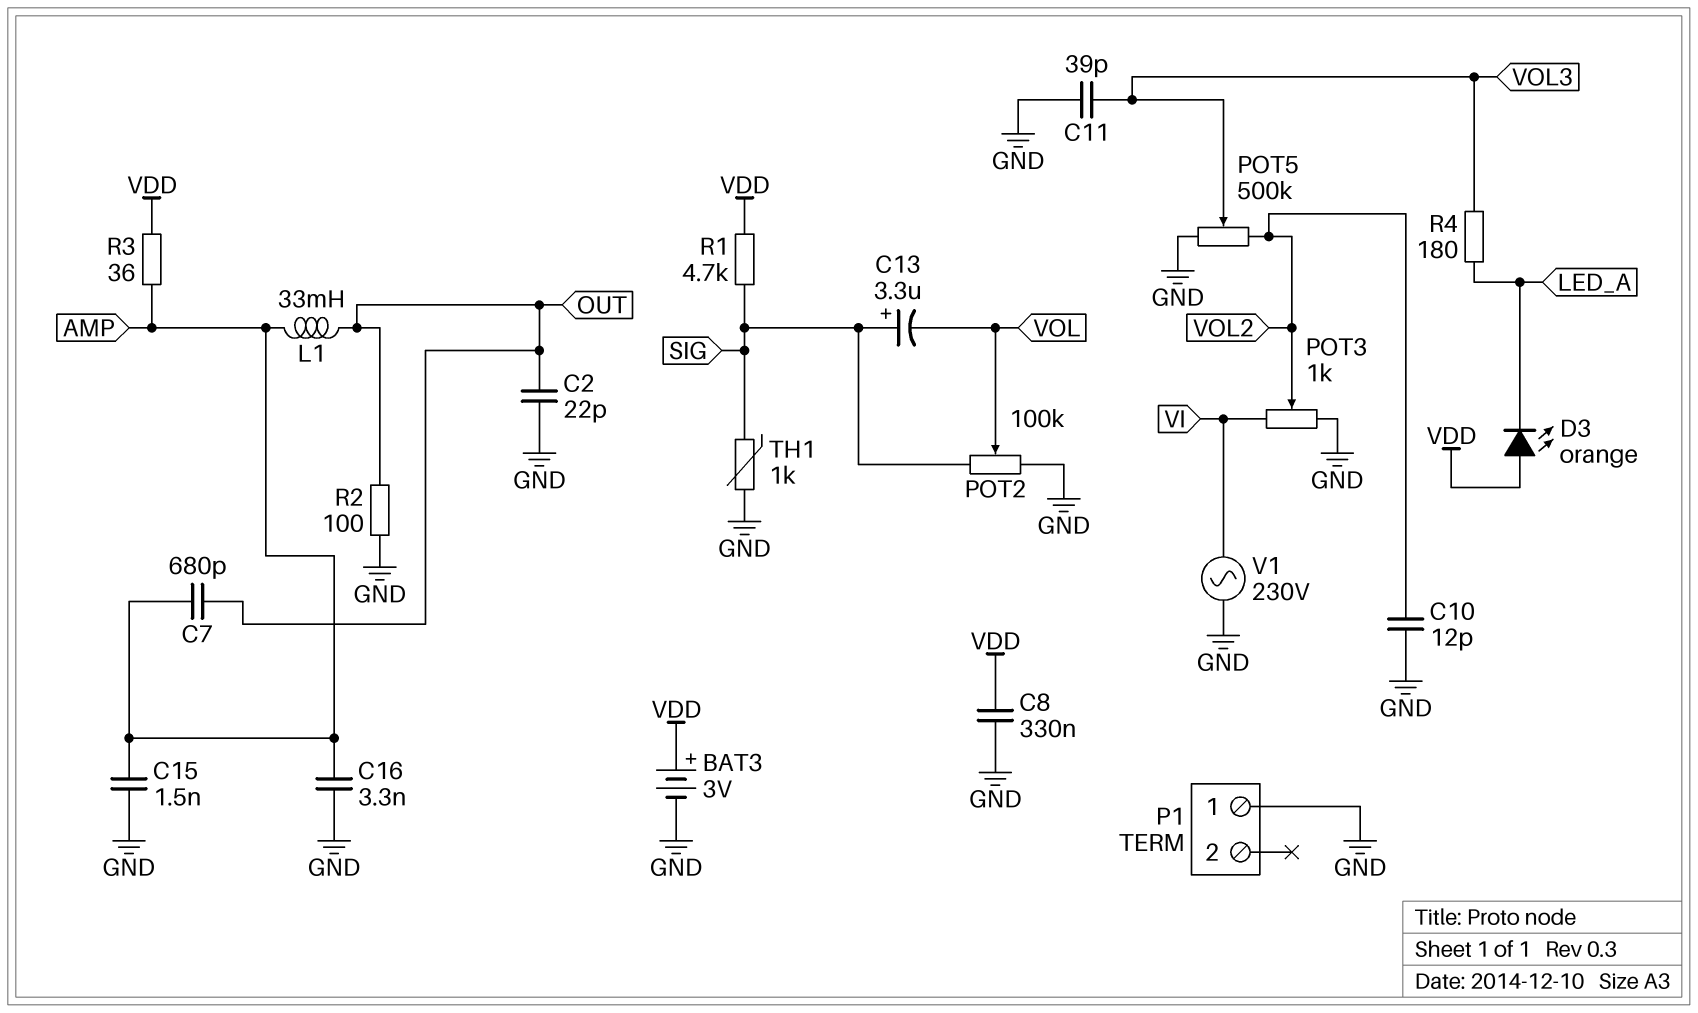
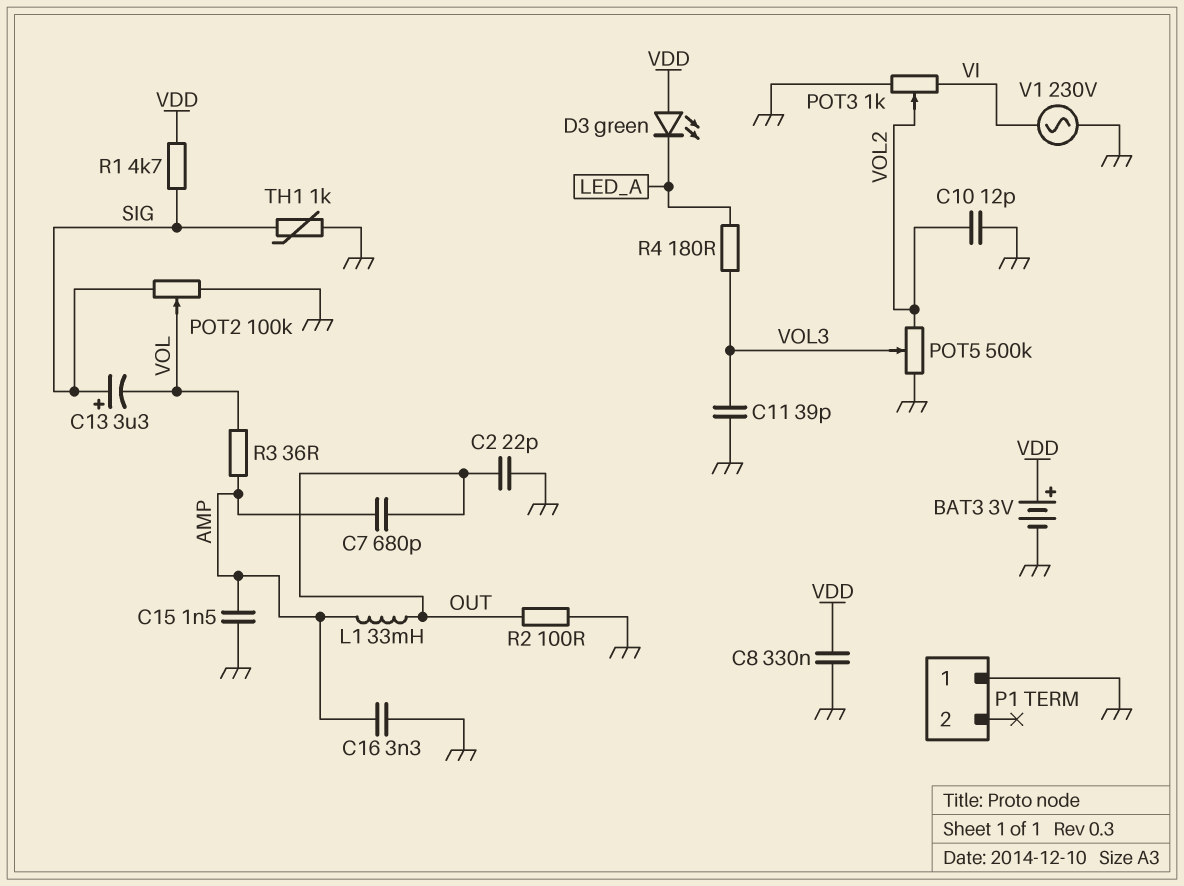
D3: LED orange (A VDD, K LED_A) -> LED green (A VDD, K LED_A)
R3: 36 (AMP, VDD) -> 36 (AMP, VOL)

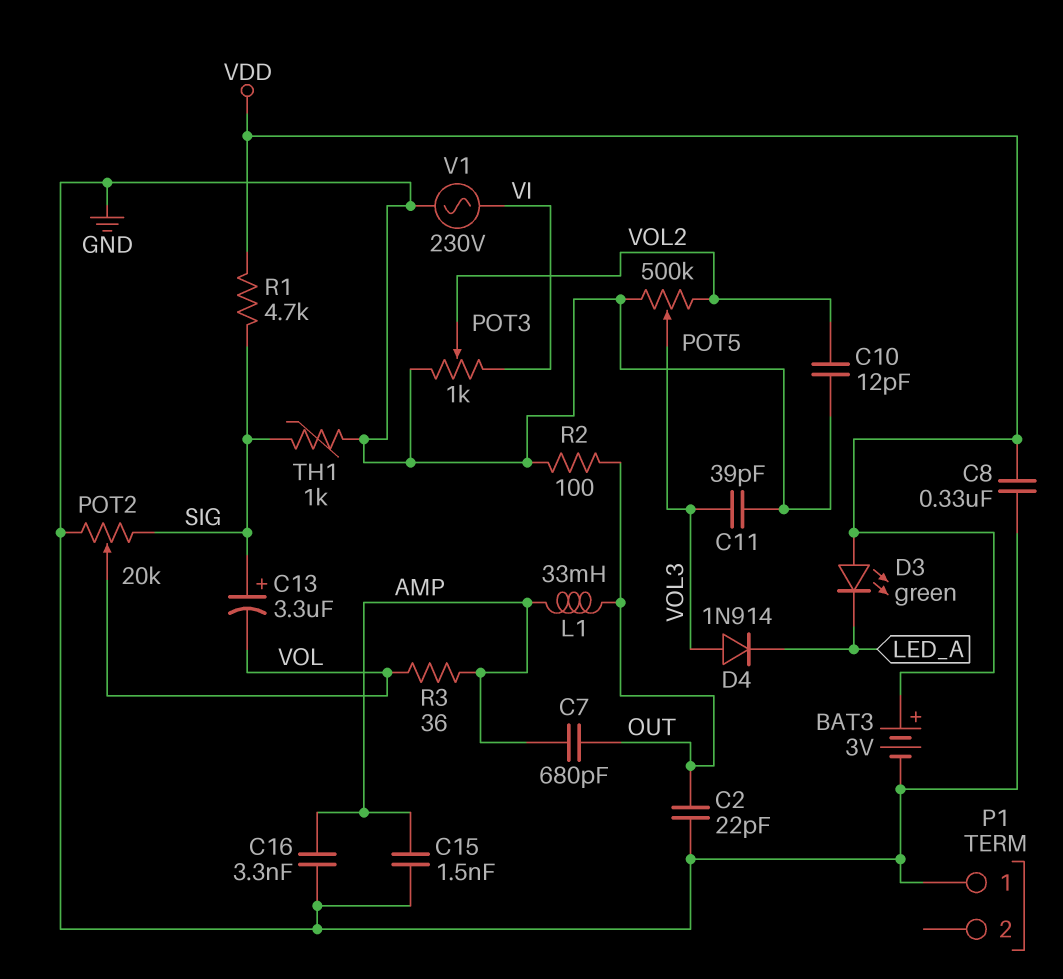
D4: none -> diode 1N914 (A VOL3, K LED_A)
POT2: 100k (GND, SIG, wiper VOL) -> 20k (GND, SIG, wiper VOL)
R4: 180 (LED_A, VOL3) -> none

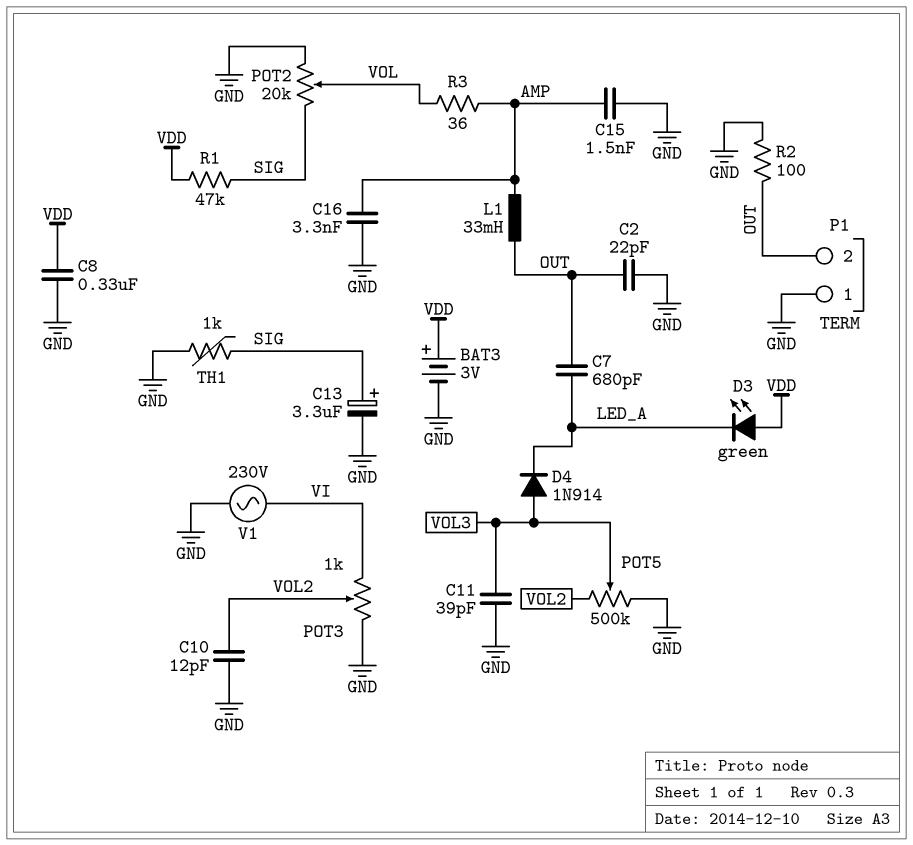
C7: 680pF (AMP, OUT) -> 680pF (LED_A, OUT)
C13: 3.3uF (plus SIG, minus VOL) -> 3.3uF (plus SIG, minus GND)
P1 pin 2: none -> OUT
R1: 4.7k (SIG, VDD) -> 47k (SIG, VDD)

